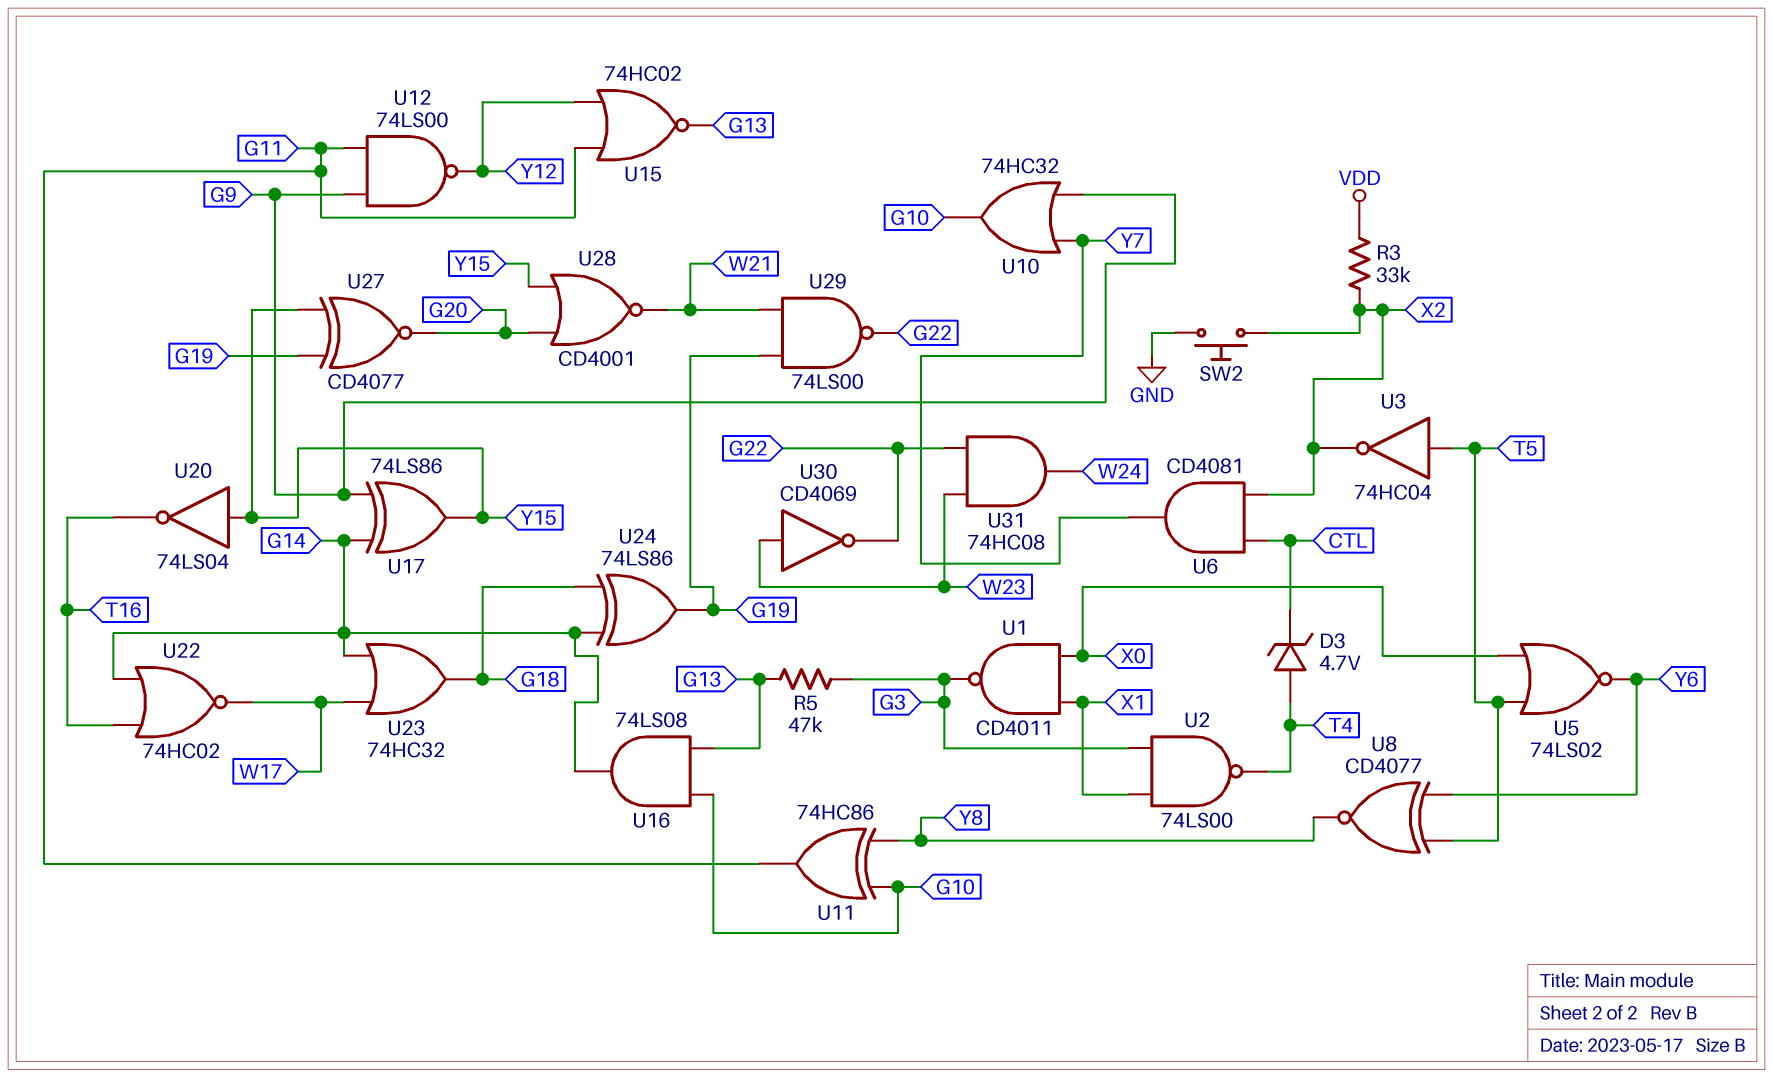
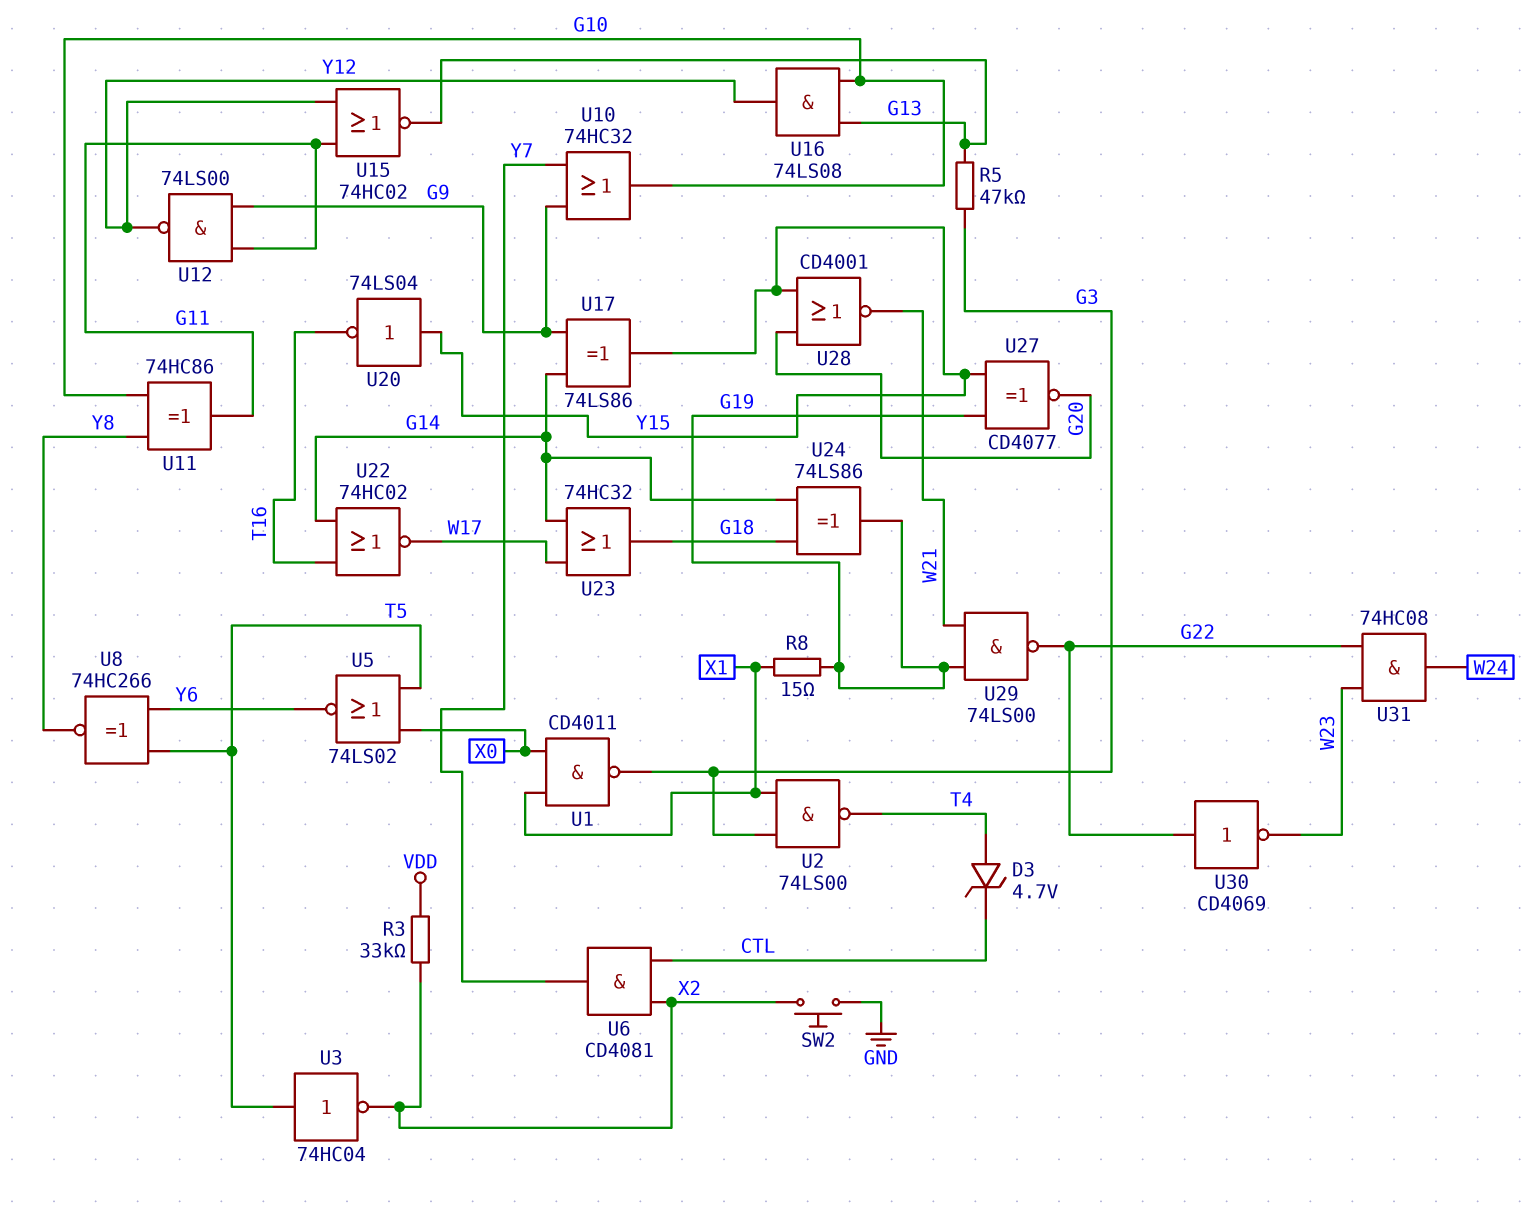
R8: none -> 15 (G19, X1)
U8: XNOR CD4077 (in T5, in Y6, out Y8) -> XNOR 74HC266 (in T5, in Y6, out Y8)
U16: AND 74LS08 (in G10, in G13, out G14) -> AND 74LS08 (in G10, in G13, out Y12)
U30: NOT CD4069 (in W23, out G22) -> NOT CD4069 (in G22, out W23)

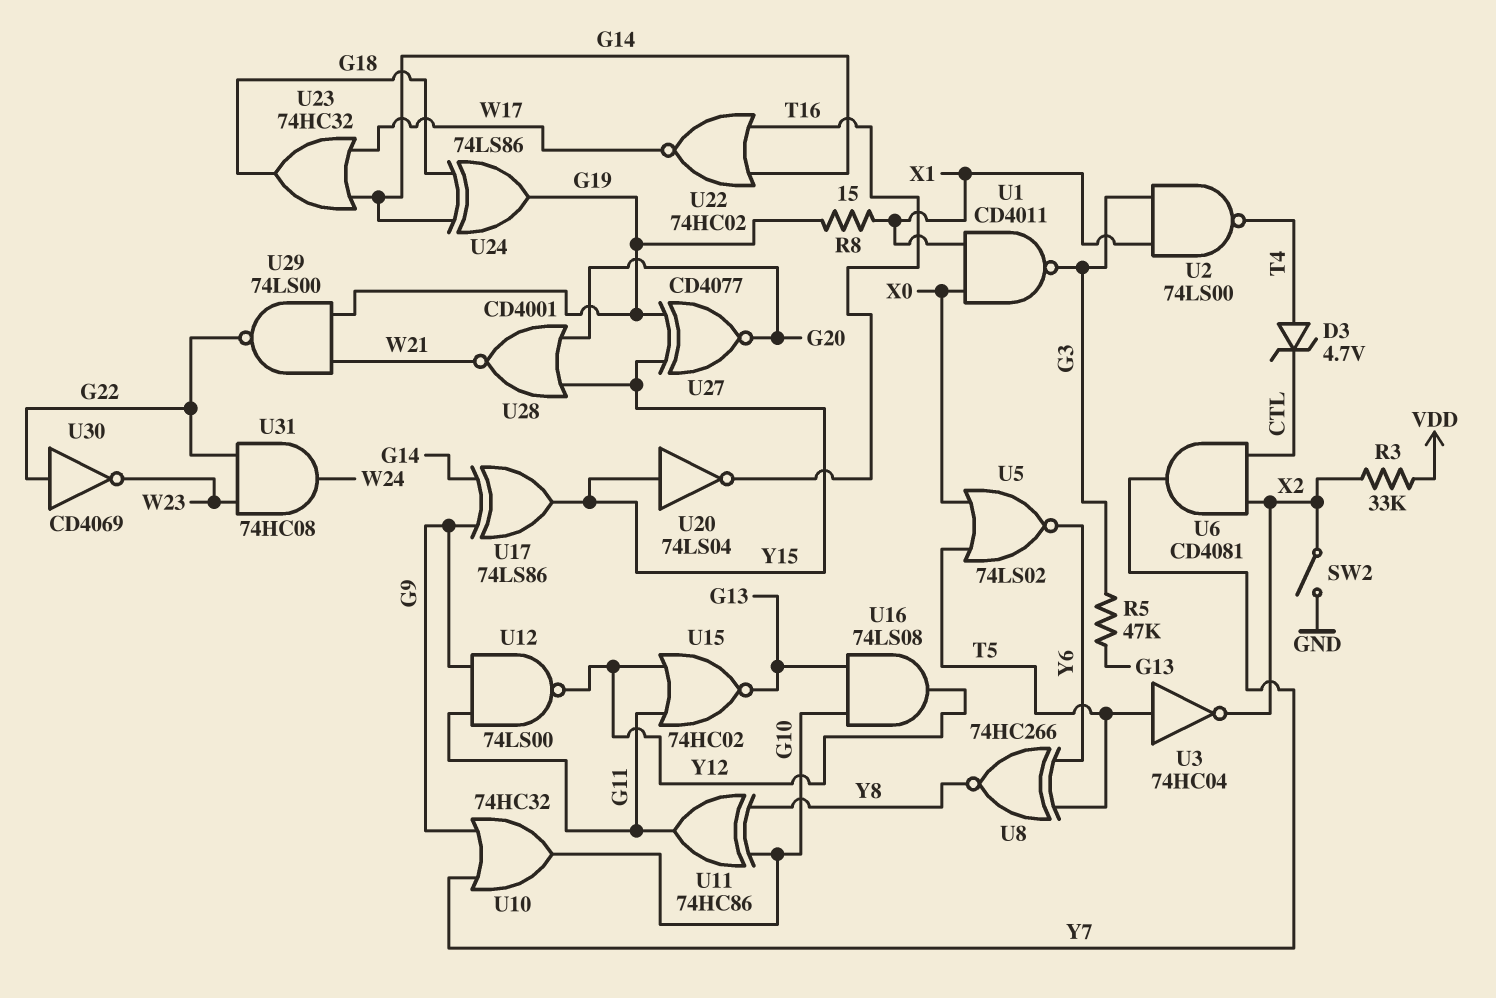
SW2: button (GND, X2) -> switch (GND, X2)

